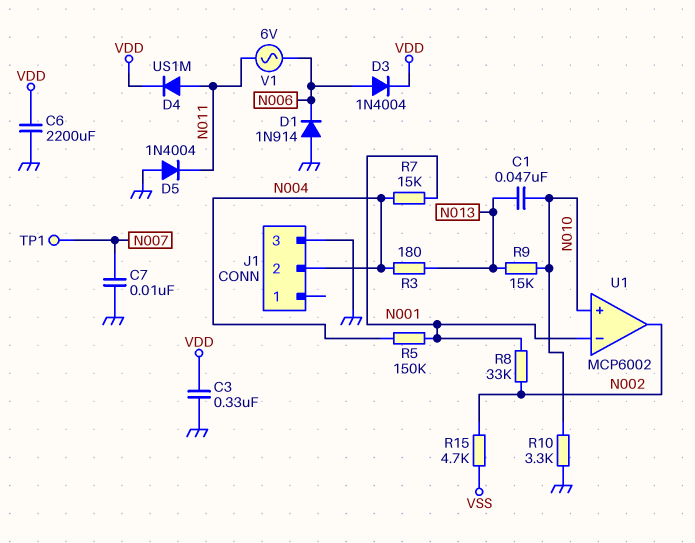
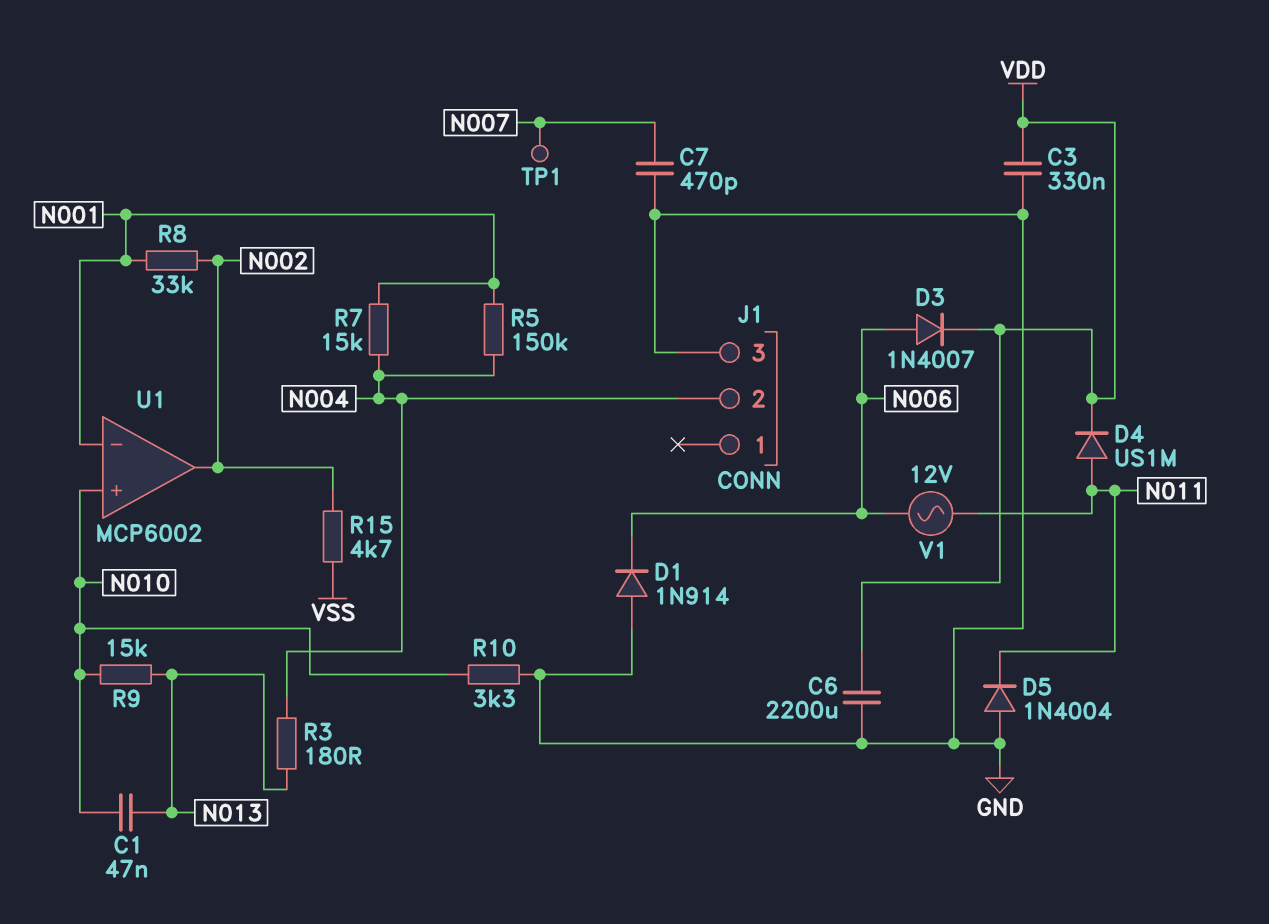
C7: 10nF (GND, N007) -> 470pF (GND, N007)
D3: diode 1N4004 (A N006, K VDD) -> diode 1N4007 (A N006, K VDD)
V1: AC 6V (N006, N011) -> AC 12V (N006, N011)

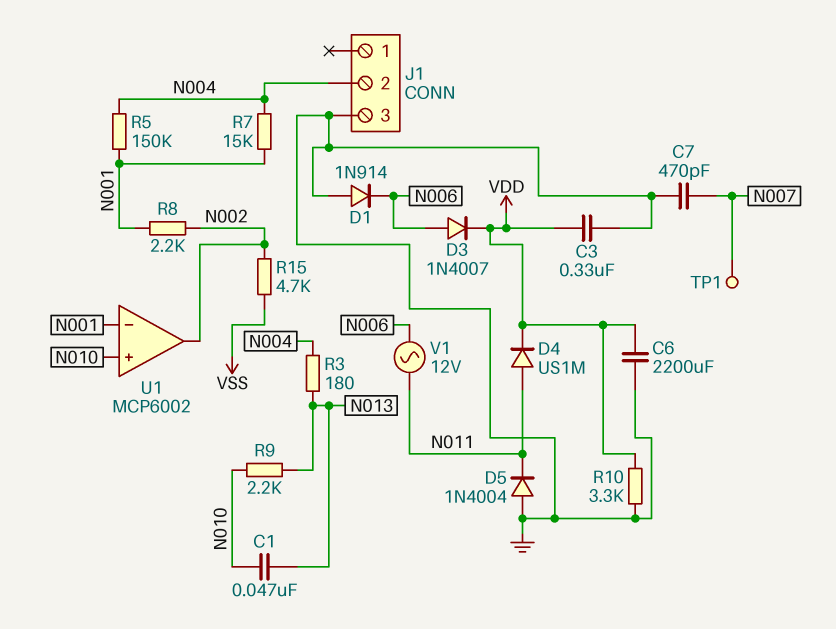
R8: 33k (N001, N002) -> 2.2k (N001, N002)
R9: 15k (N010, N013) -> 2.2k (N010, N013)
R10: 3.3k (GND, N010) -> 3.3k (GND, VDD)

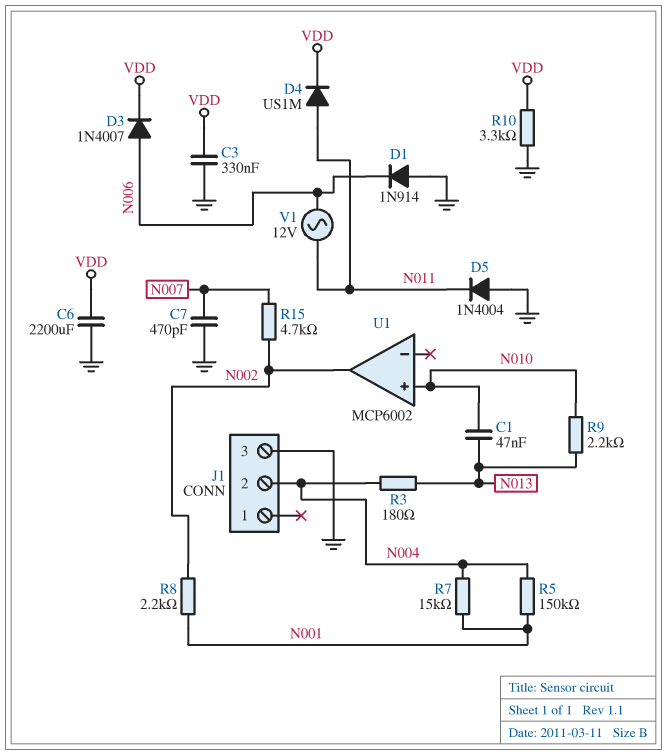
R15: 4.7k (N002, VSS) -> 4.7k (N002, N007)
TP1: test point (N007) -> none
U1 pin in-: N001 -> none

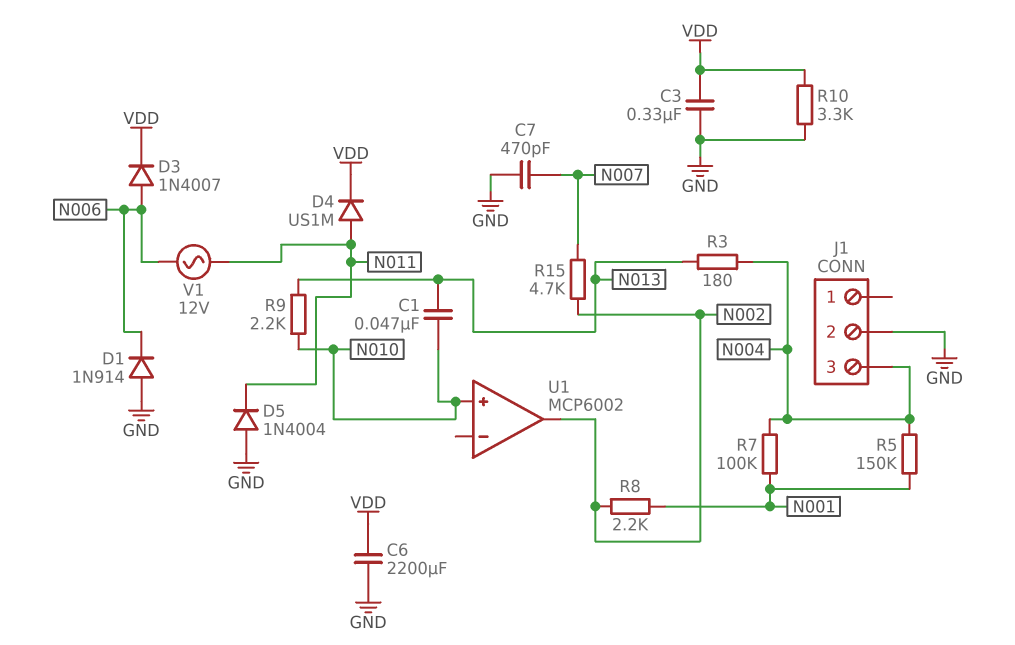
J1 pin 2: N004 -> GND
J1 pin 3: GND -> N004
R7: 15k (N001, N004) -> 100k (N001, N004)

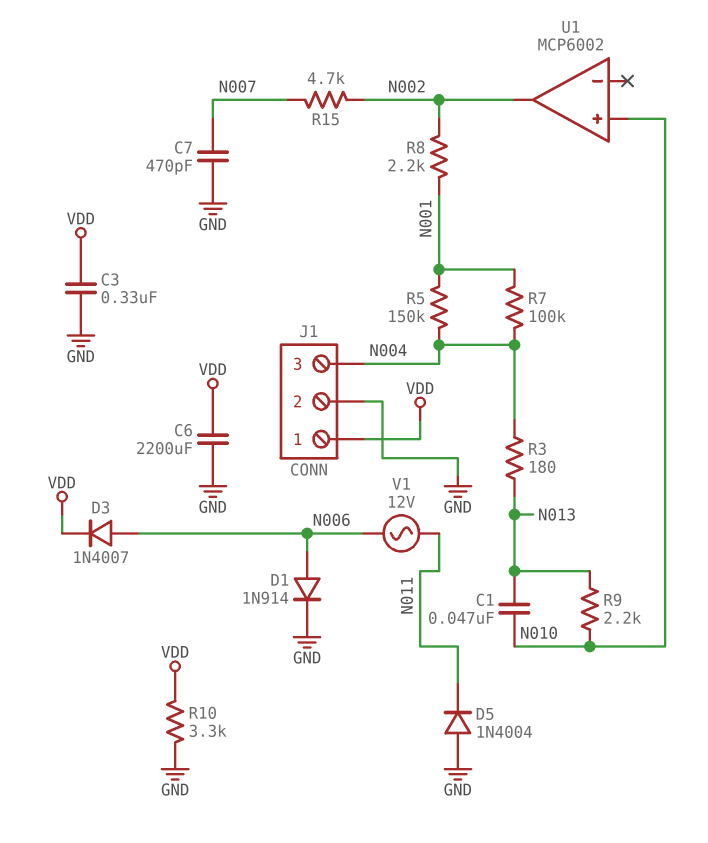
D1: diode 1N914 (A GND, K N006) -> diode 1N914 (A N006, K GND)
D4: diode US1M (A N011, K VDD) -> none
J1 pin 1: none -> VDD

